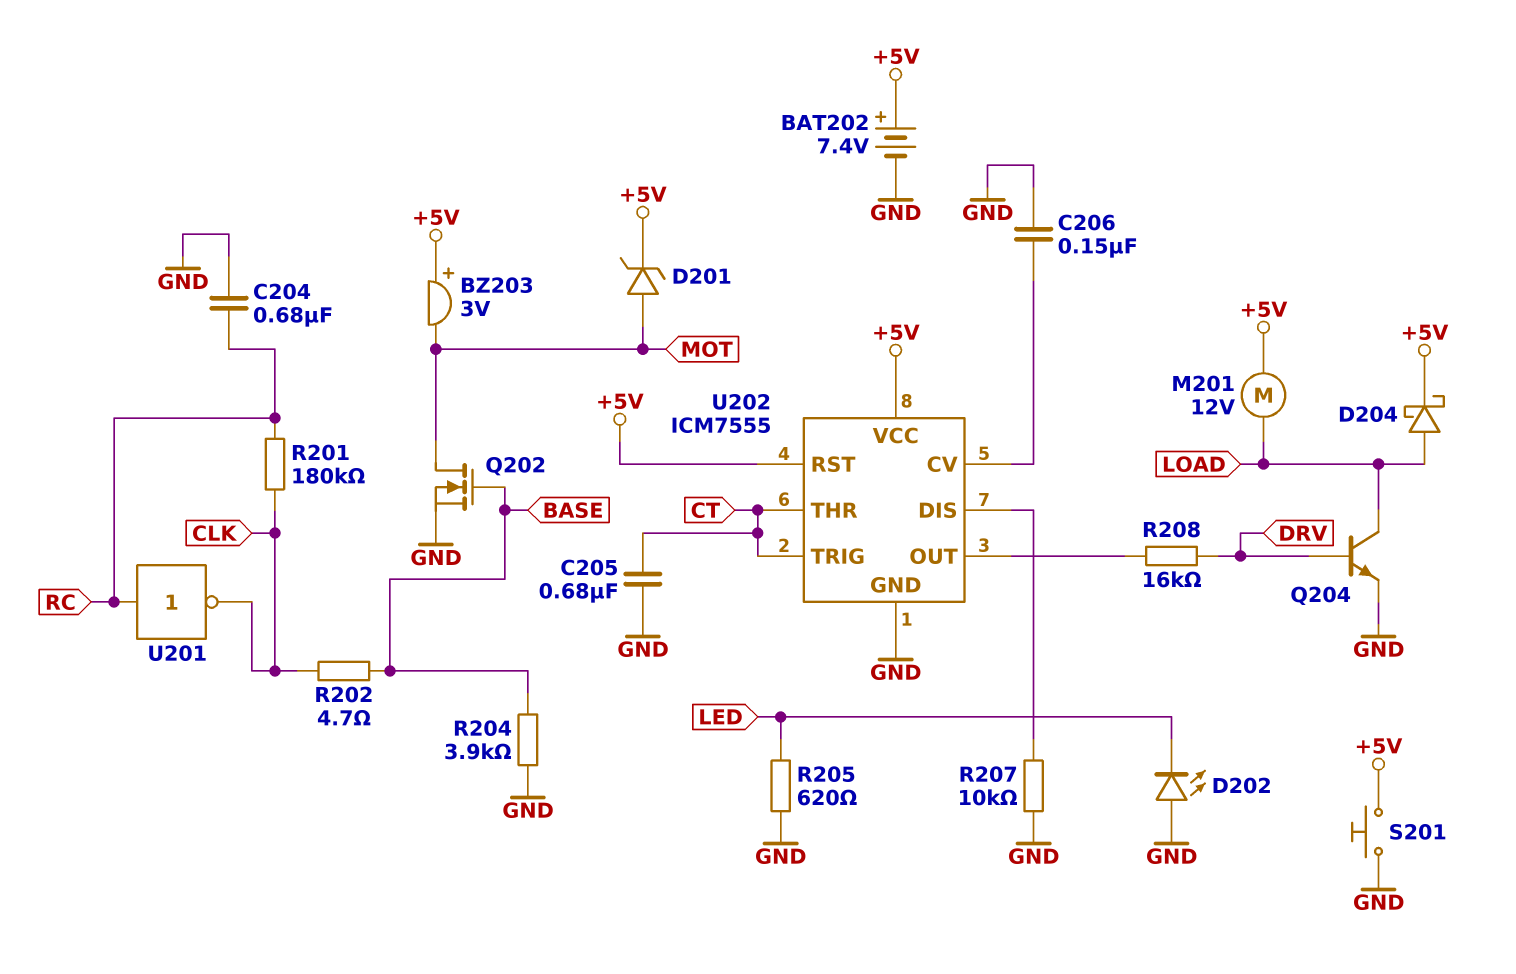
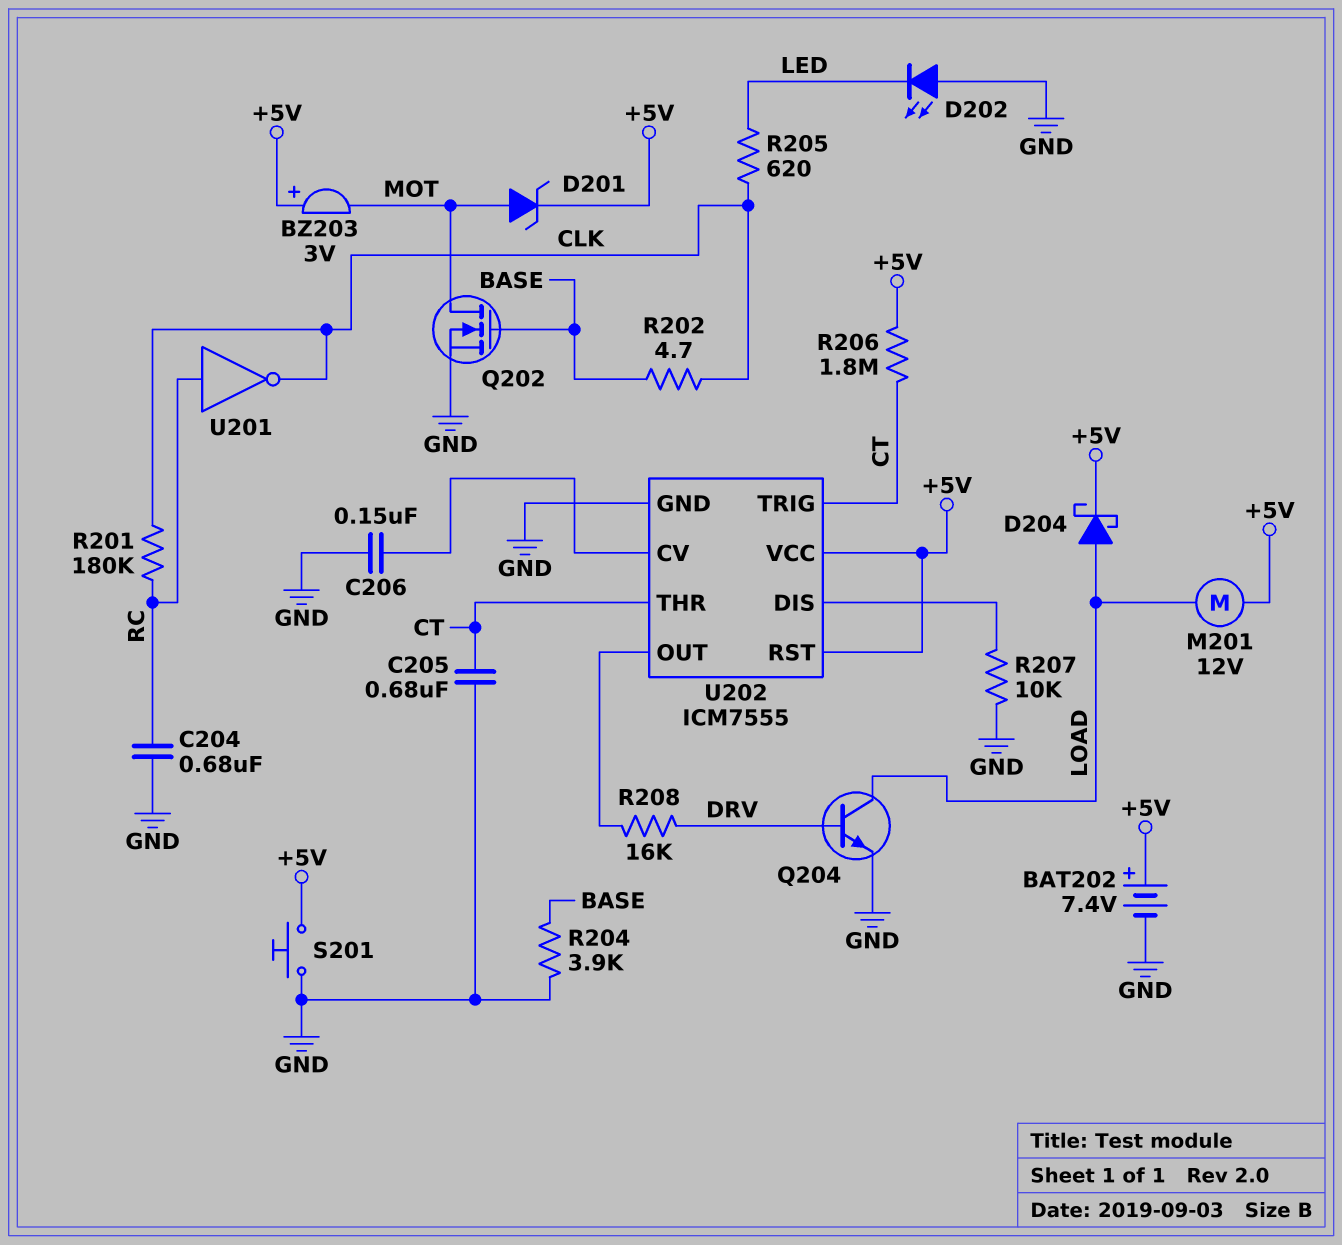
R205: 620 (GND, LED) -> 620 (CLK, LED)
R206: none -> 1.8M (+5V, CT)

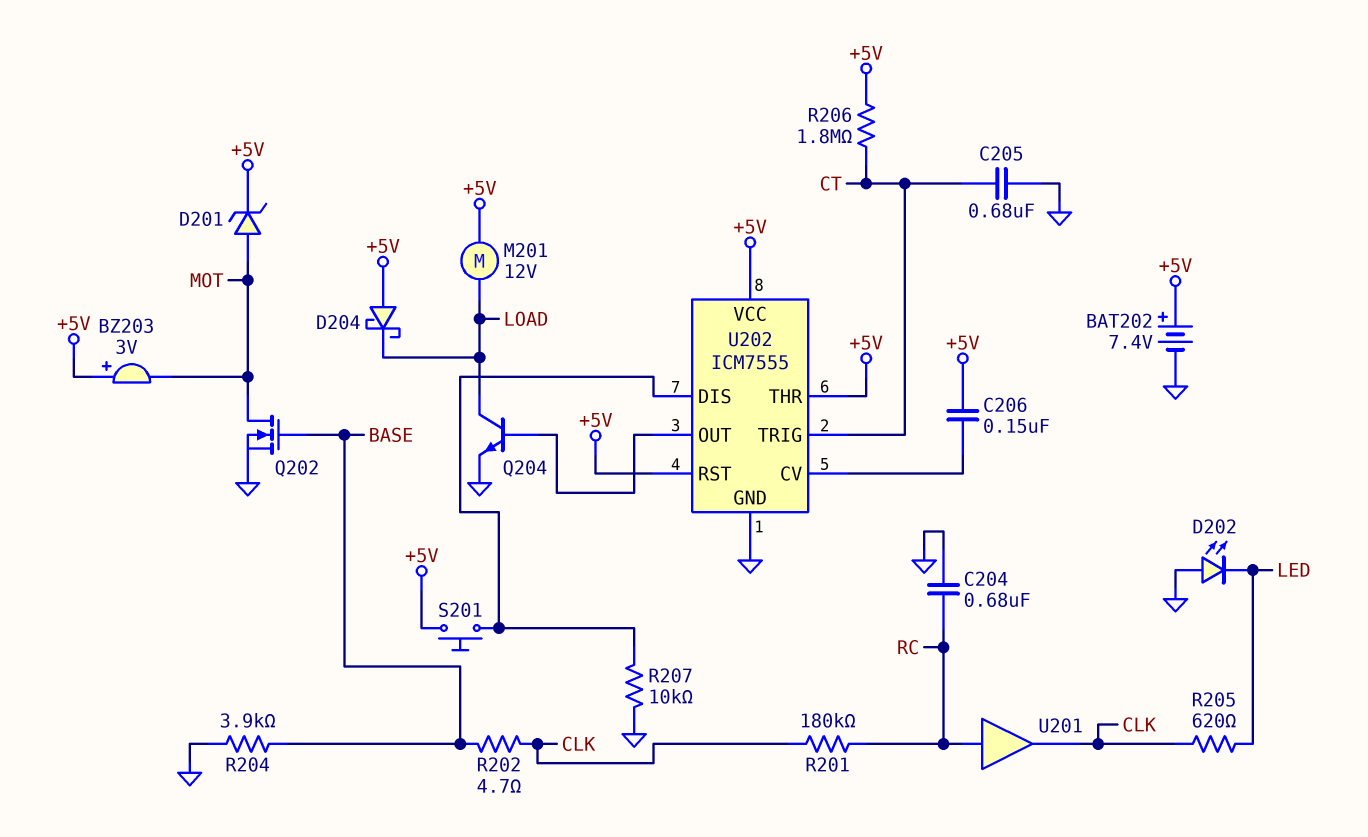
C206: 150nF (GND, U202/CV) -> 150nF (+5V, U202/CV)
D204: schottky (A LOAD, K +5V) -> schottky (A +5V, K LOAD)
Q204: NPN (B DRV, C LOAD, E GND) -> NPN (B U202/OUT, C LOAD, E GND)
R208: 16k (DRV, U202/OUT) -> none
S201: button (+5V, GND) -> button (+5V, U202/DIS)
U201: NOT (in RC, out CLK) -> buffer (in RC, out CLK)
U202 pin THR: CT -> +5V

